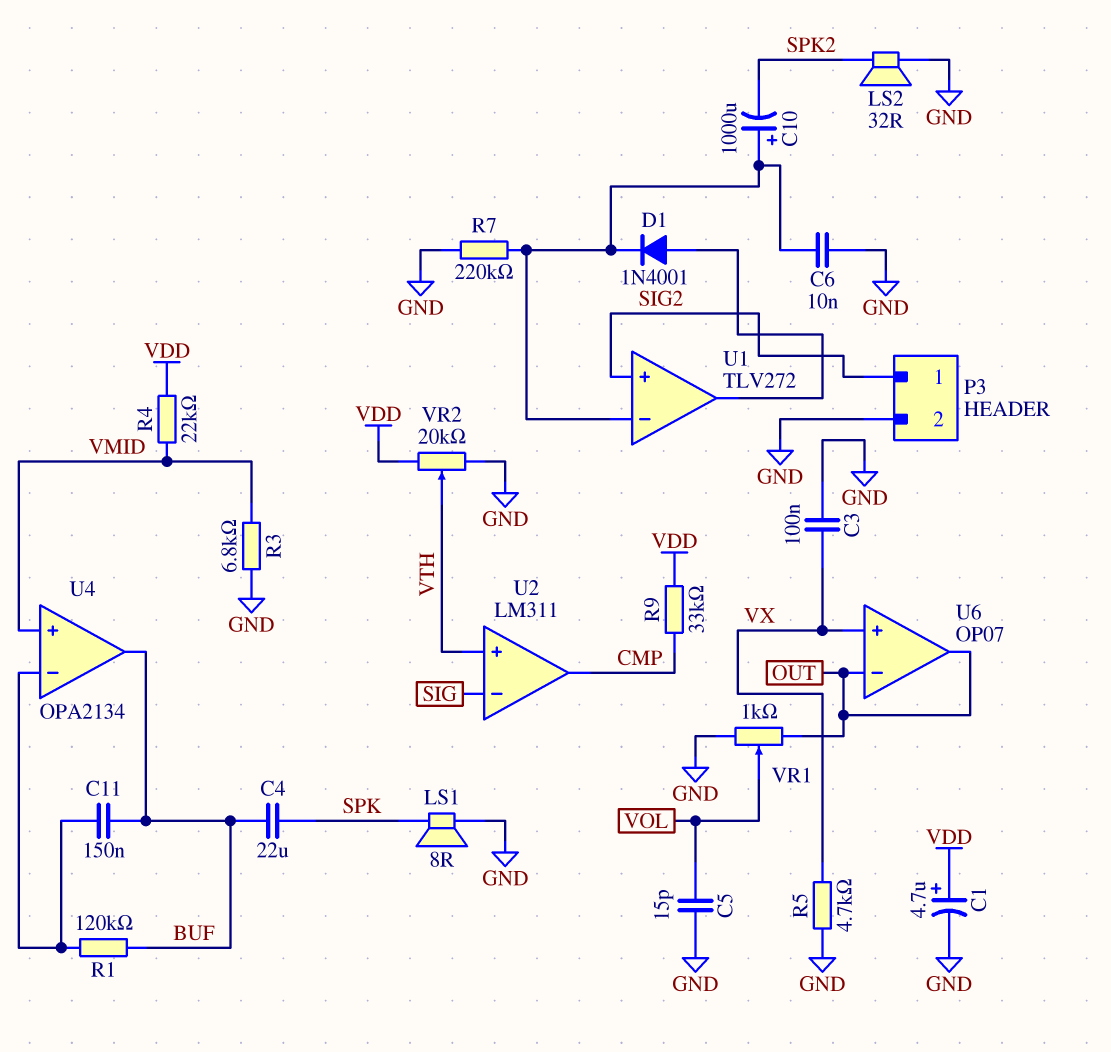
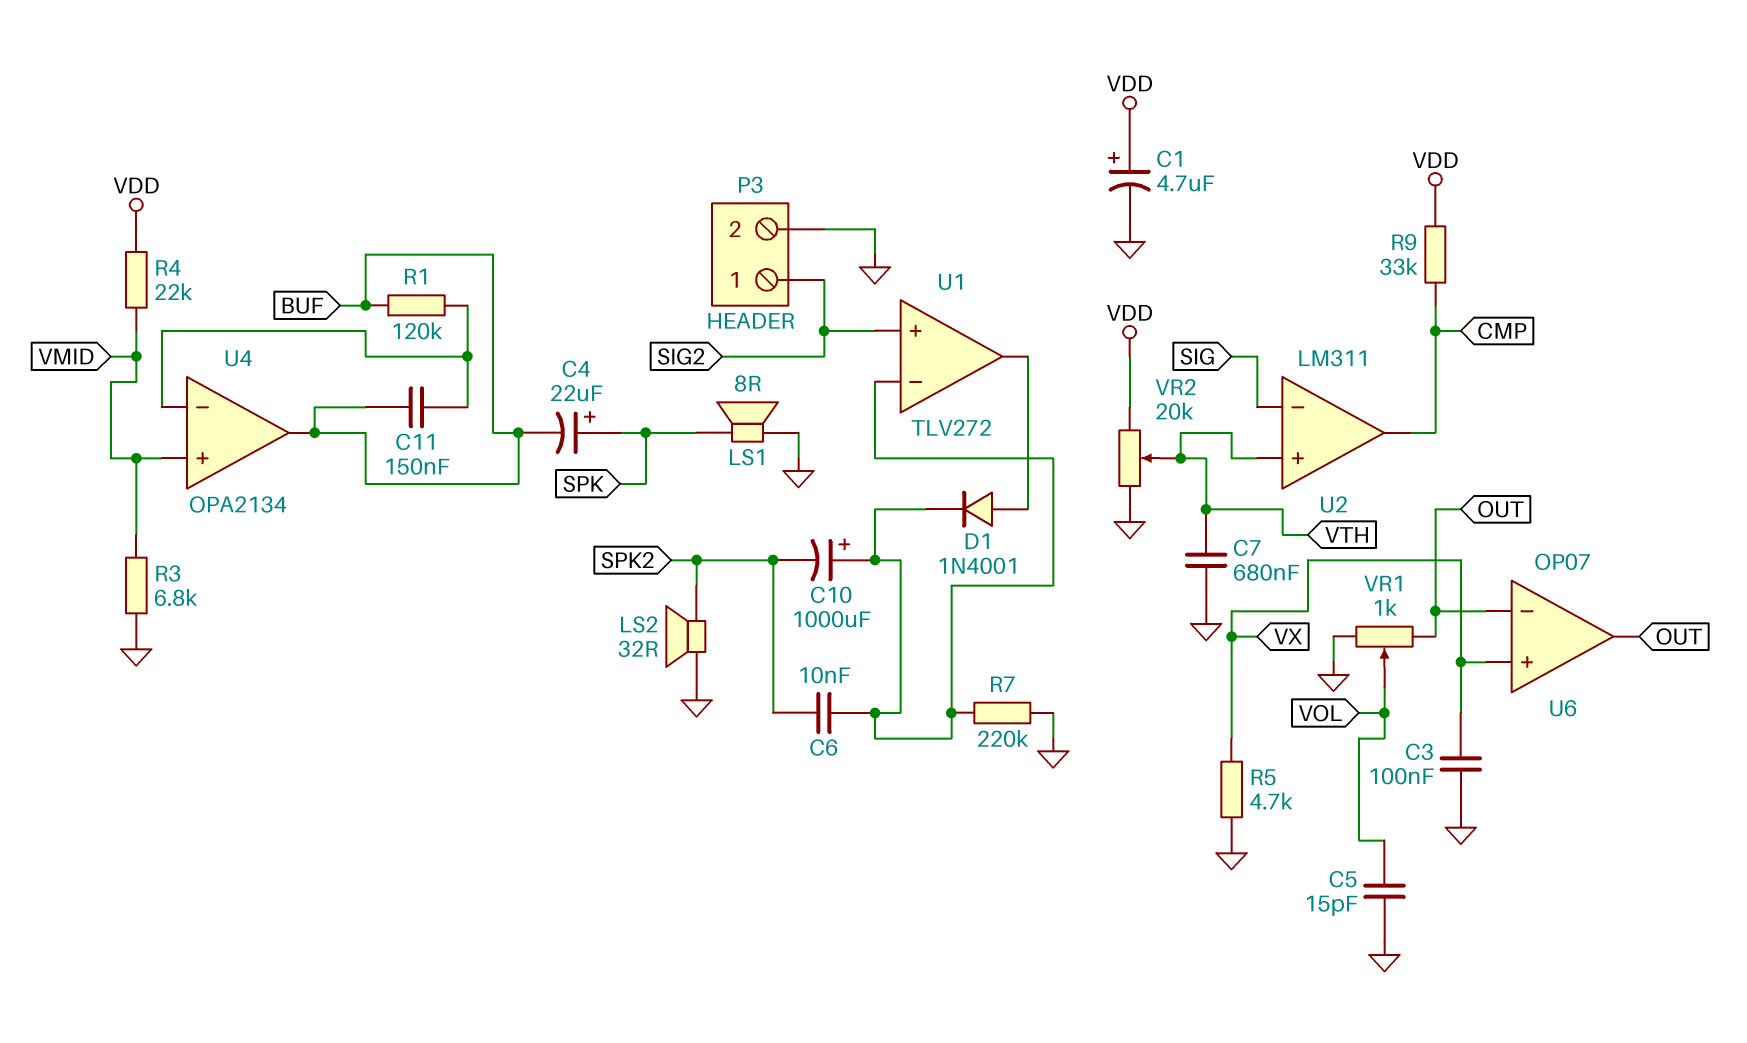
C4: 22uF (BUF, SPK) -> 22uF (plus SPK, minus BUF)
C6: 10nF (GND, U1/in-) -> 10nF (SPK2, U1/in-)
C7: none -> 680nF (GND, VTH)

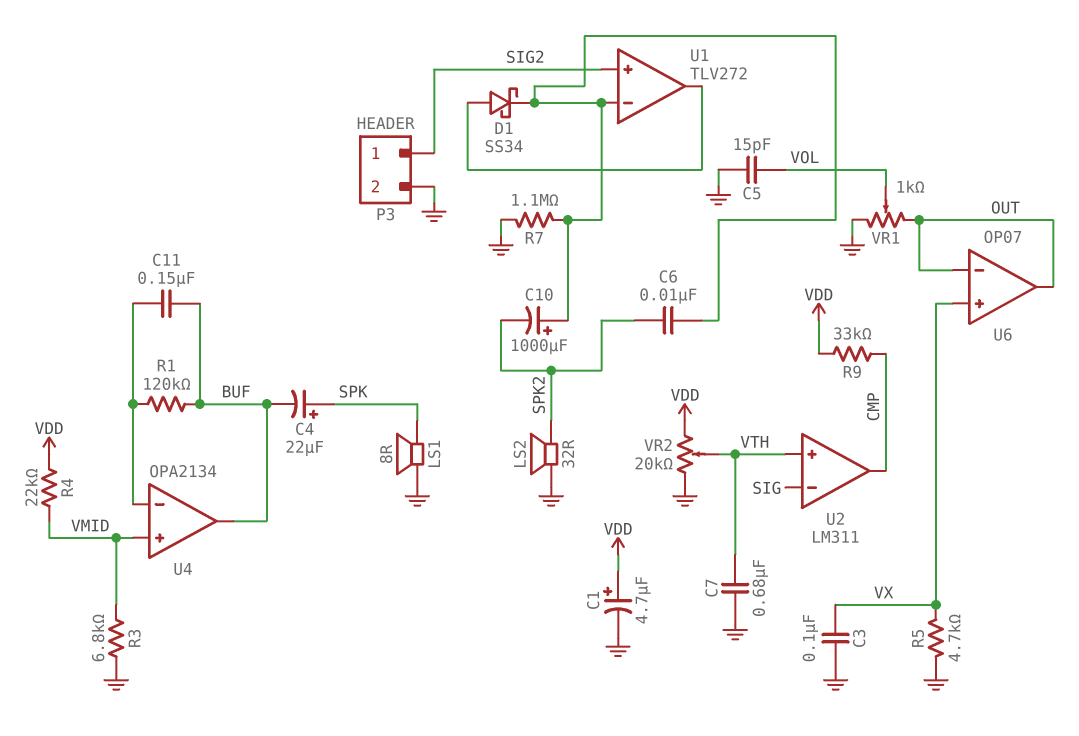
D1: diode 1N4001 (A U1/out, K U1/in-) -> schottky SS34 (A U1/out, K U1/in-)
R7: 220k (GND, U1/in-) -> 1.1M (GND, U1/in-)

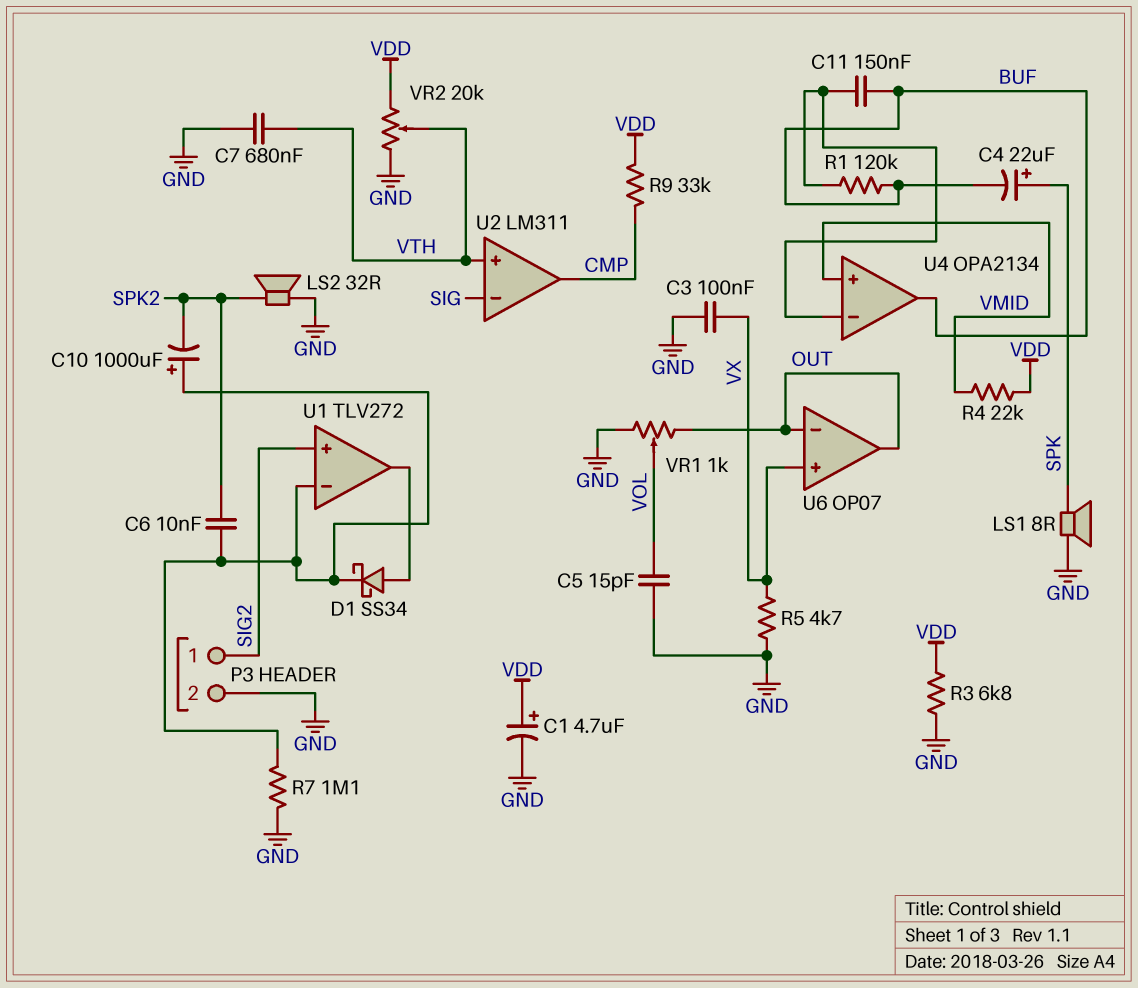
R3: 6.8k (GND, VMID) -> 6.8k (GND, VDD)

